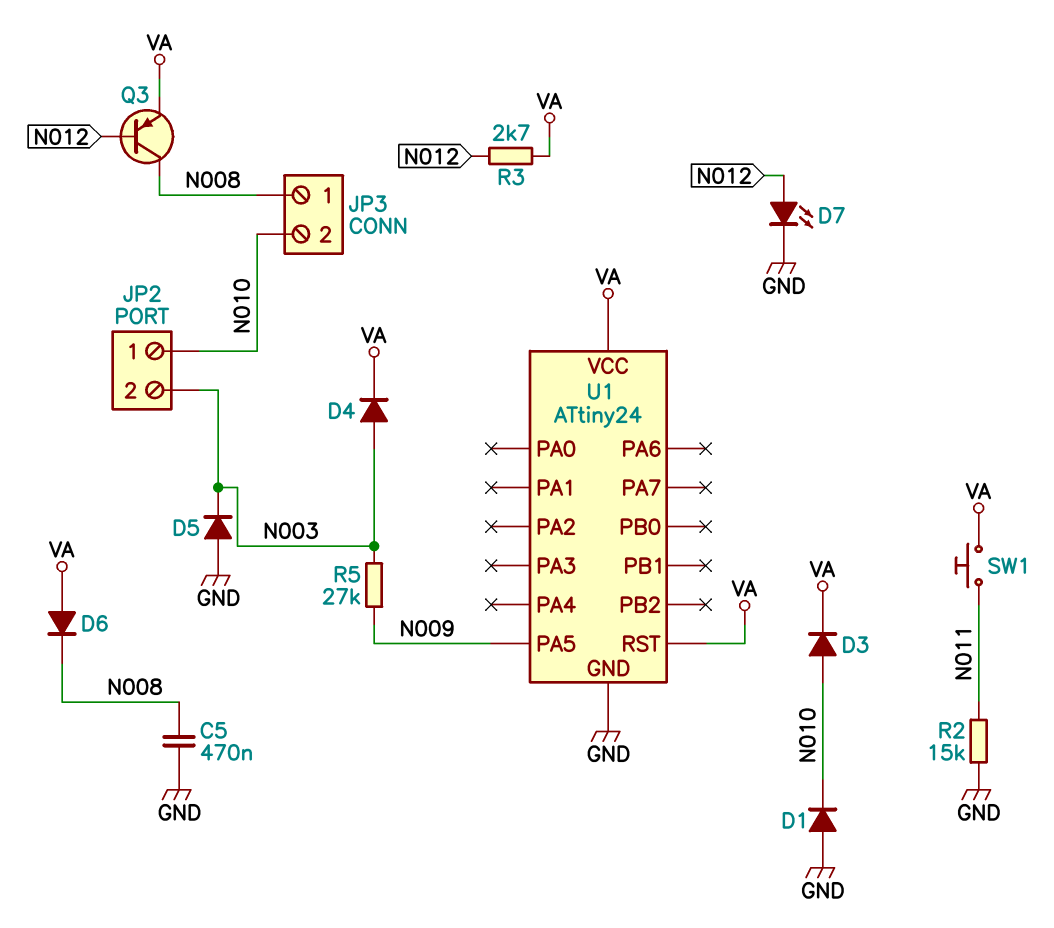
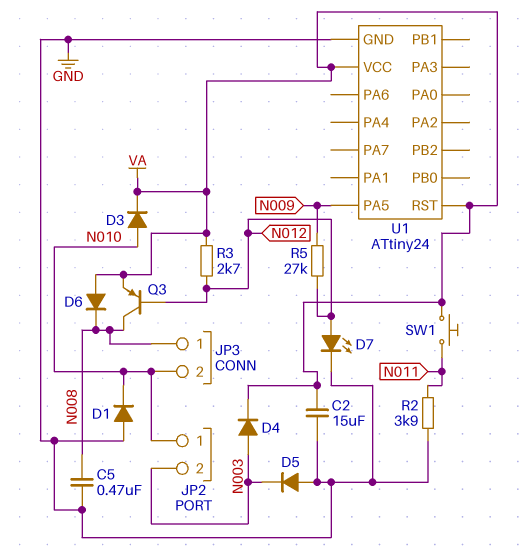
C2: none -> 15uF (GND, VA)
R2: 15k (GND, N011) -> 3.9k (GND, N011)
R5: 27k (N003, N009) -> 27k (N009, N012)

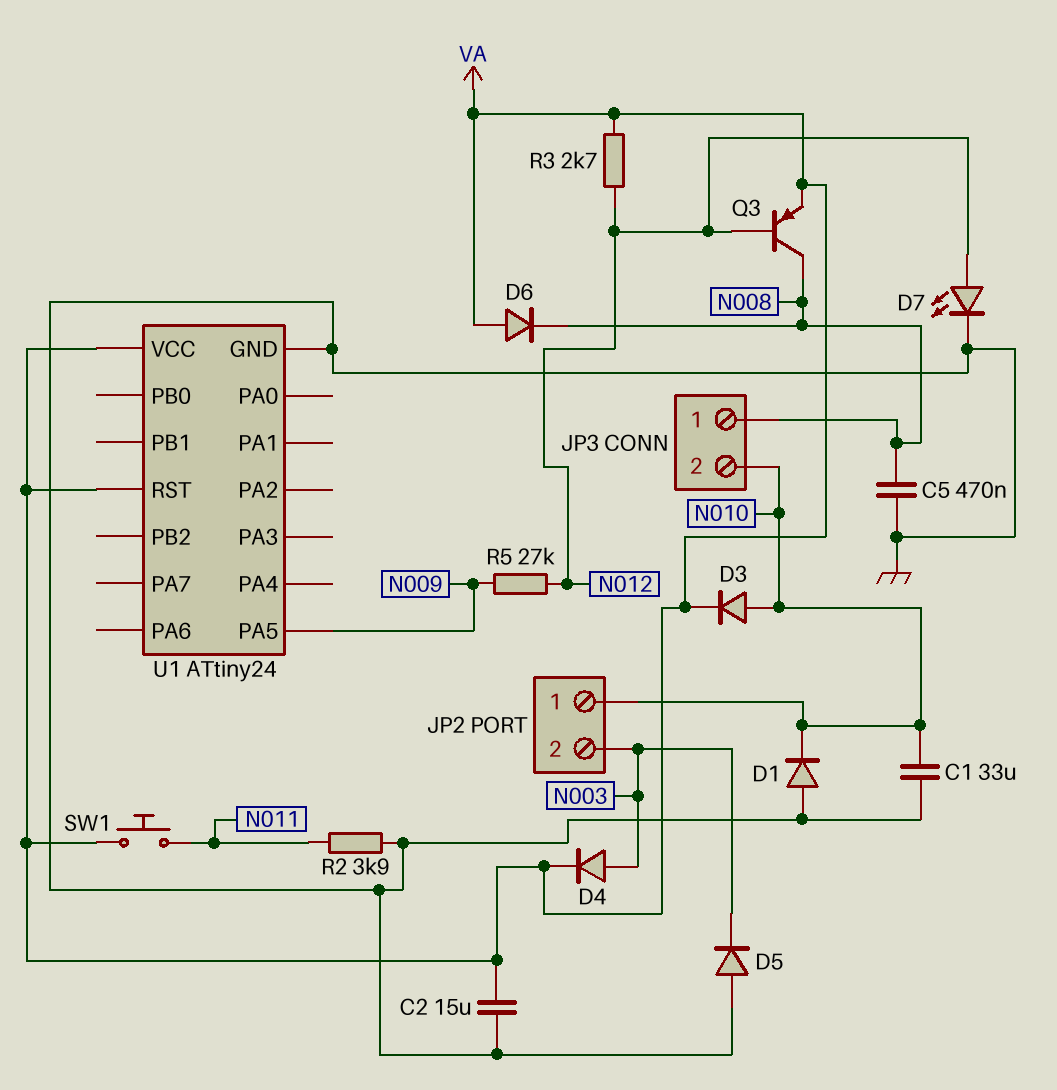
C1: none -> 33uF (GND, N010)

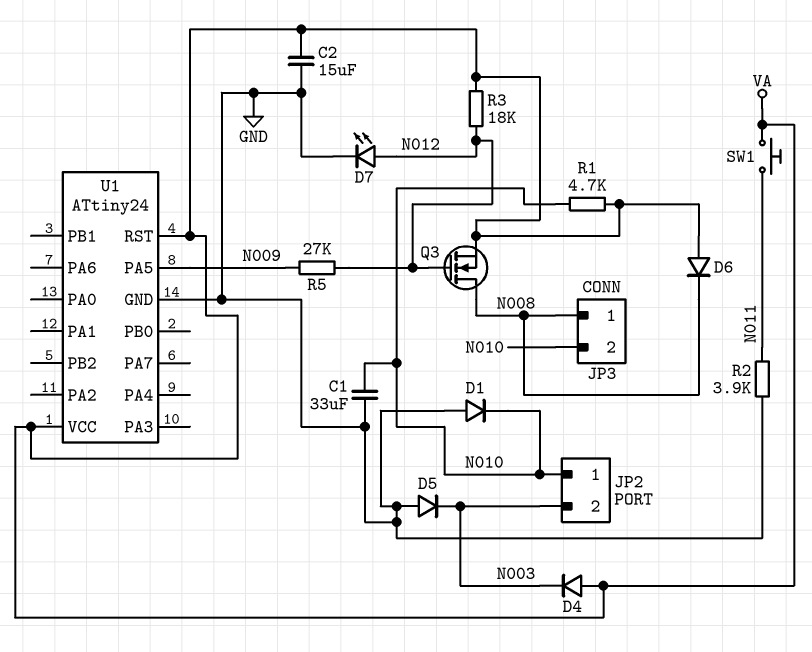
C5: 470nF (GND, N008) -> none
D3: diode (A N010, K VA) -> none
D4: diode (A N003, K VA) -> diode (A VA, K N003)
Q3: PNP (B N012, C N008, E VA) -> NMOS (G N012, D N008, S VA)
R1: none -> 4.7k (N010, VA)
R3: 2.7k (N012, VA) -> 18k (N012, VA)

